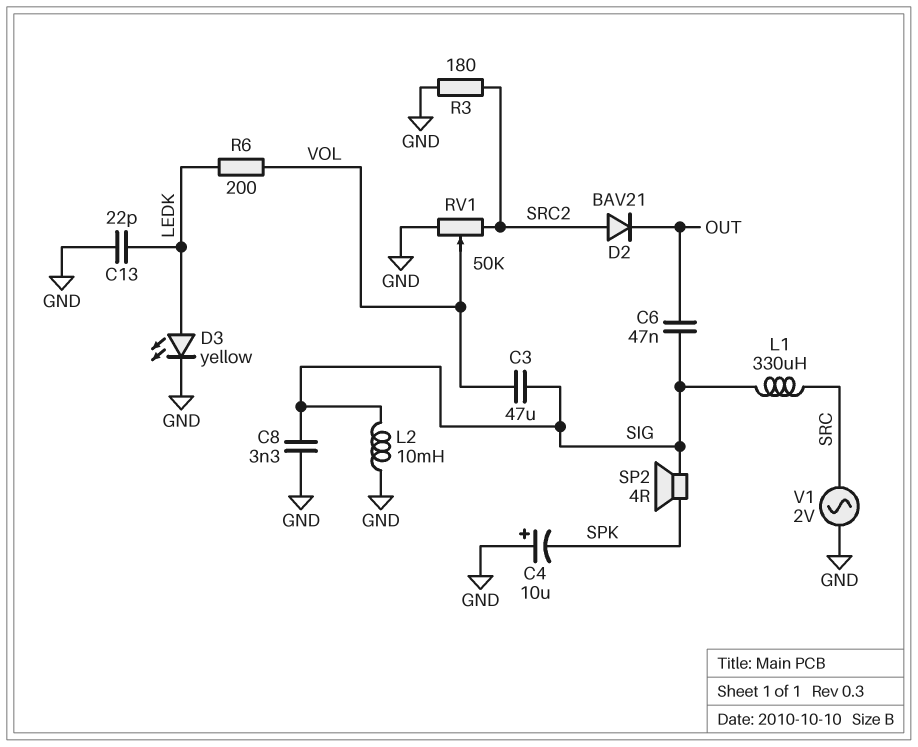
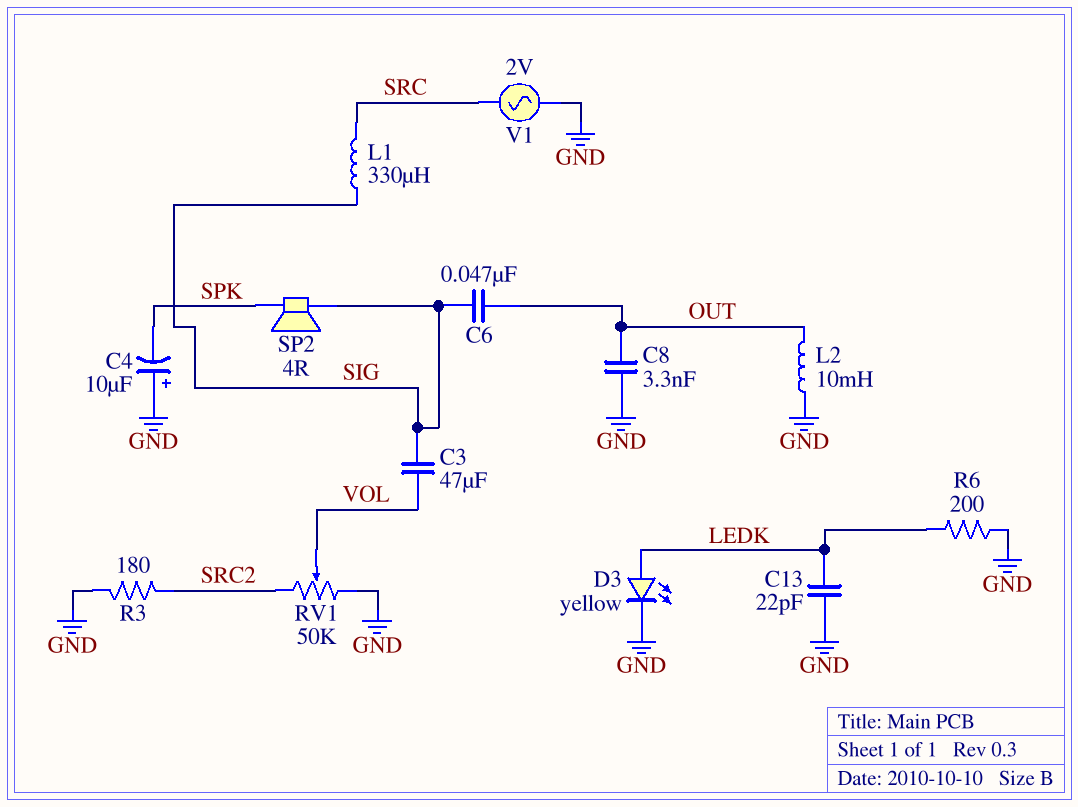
C8: 3.3nF (GND, SIG) -> 3.3nF (GND, OUT)
D2: diode BAV21 (A SRC2, K OUT) -> none
L2: 10mH (GND, SIG) -> 10mH (GND, OUT)
R6: 200 (LEDK, VOL) -> 200 (GND, LEDK)

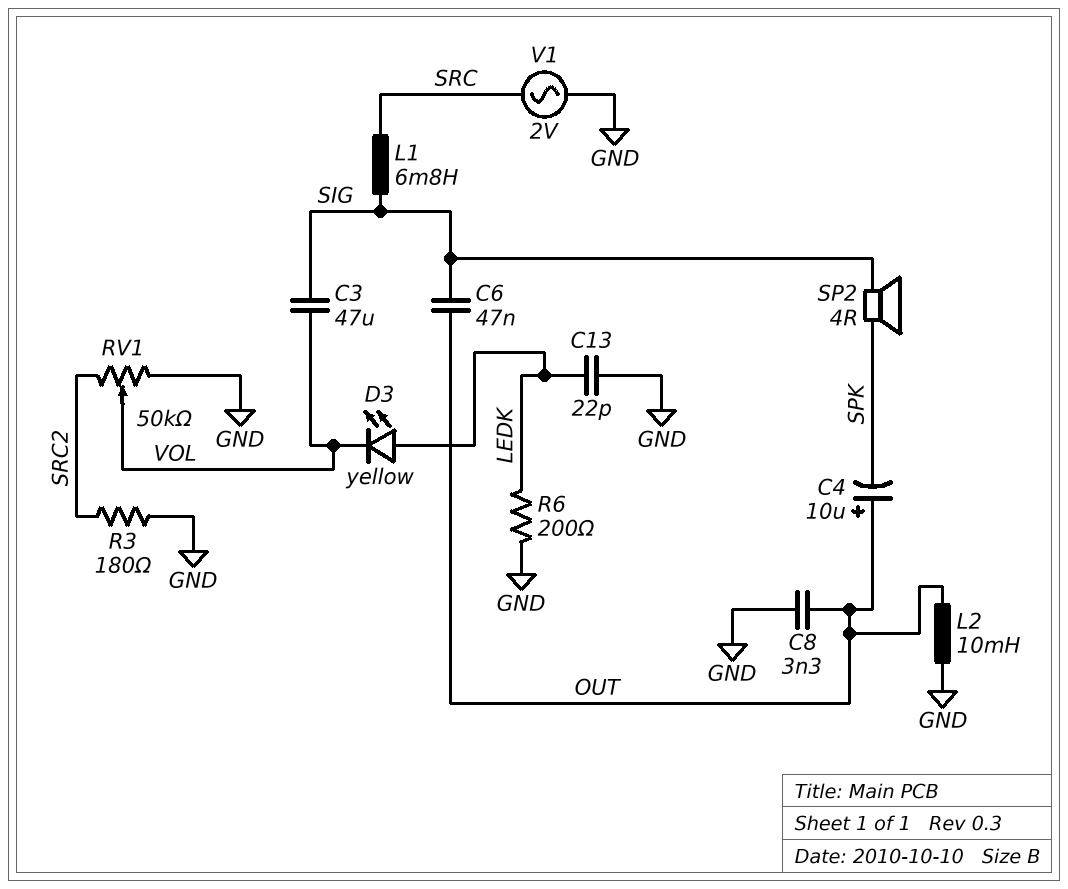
C4: 10uF (plus GND, minus SPK) -> 10uF (plus OUT, minus SPK)
D3: LED yellow (A LEDK, K GND) -> LED yellow (A LEDK, K VOL)
L1: 330uH (SIG, SRC) -> 6.8mH (SIG, SRC)

